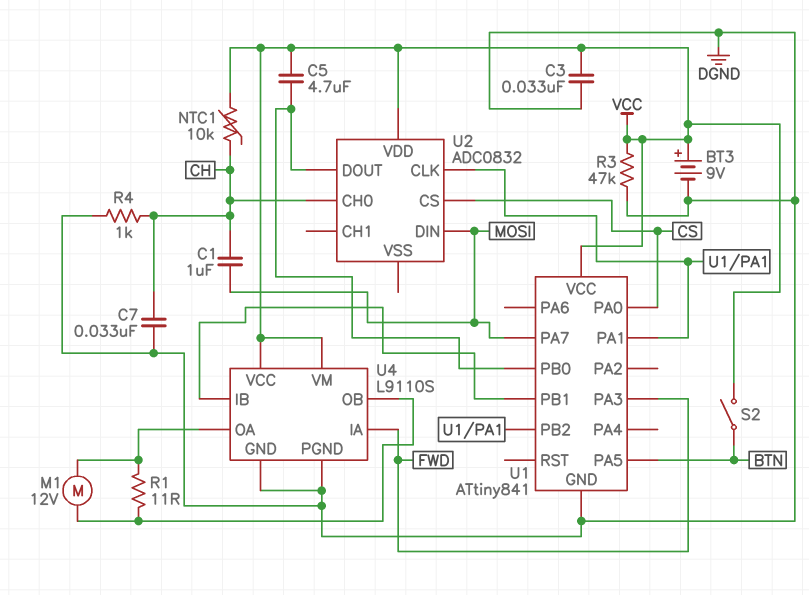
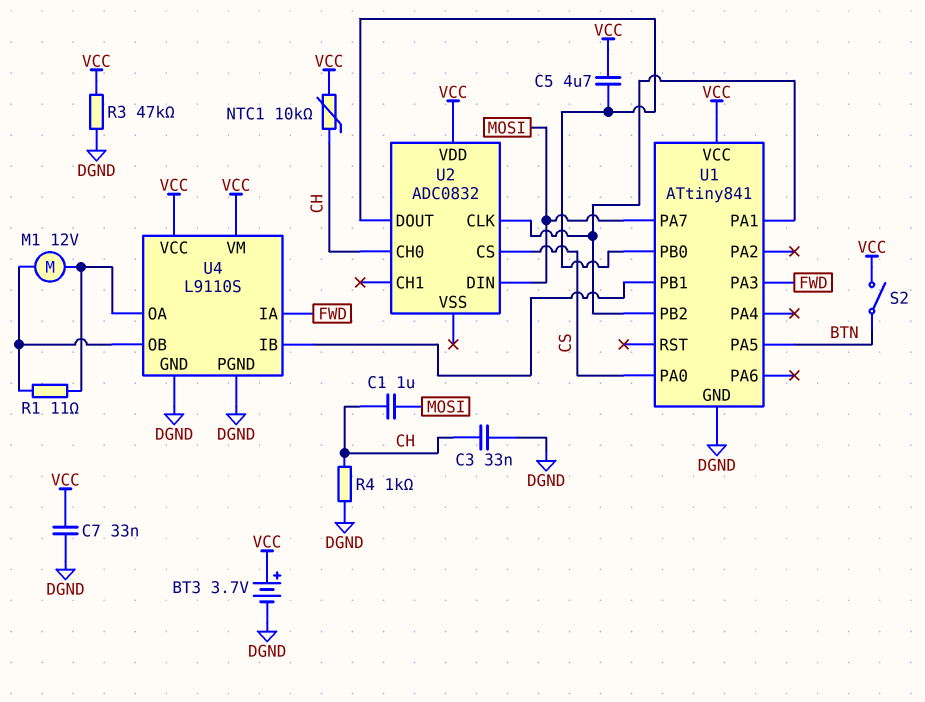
BT3: 9V (plus VCC, minus DGND) -> 3.7V (plus VCC, minus DGND)
C3: 33nF (DGND, VCC) -> 33nF (CH, DGND)
C7: 33nF (CH, DGND) -> 33nF (DGND, VCC)

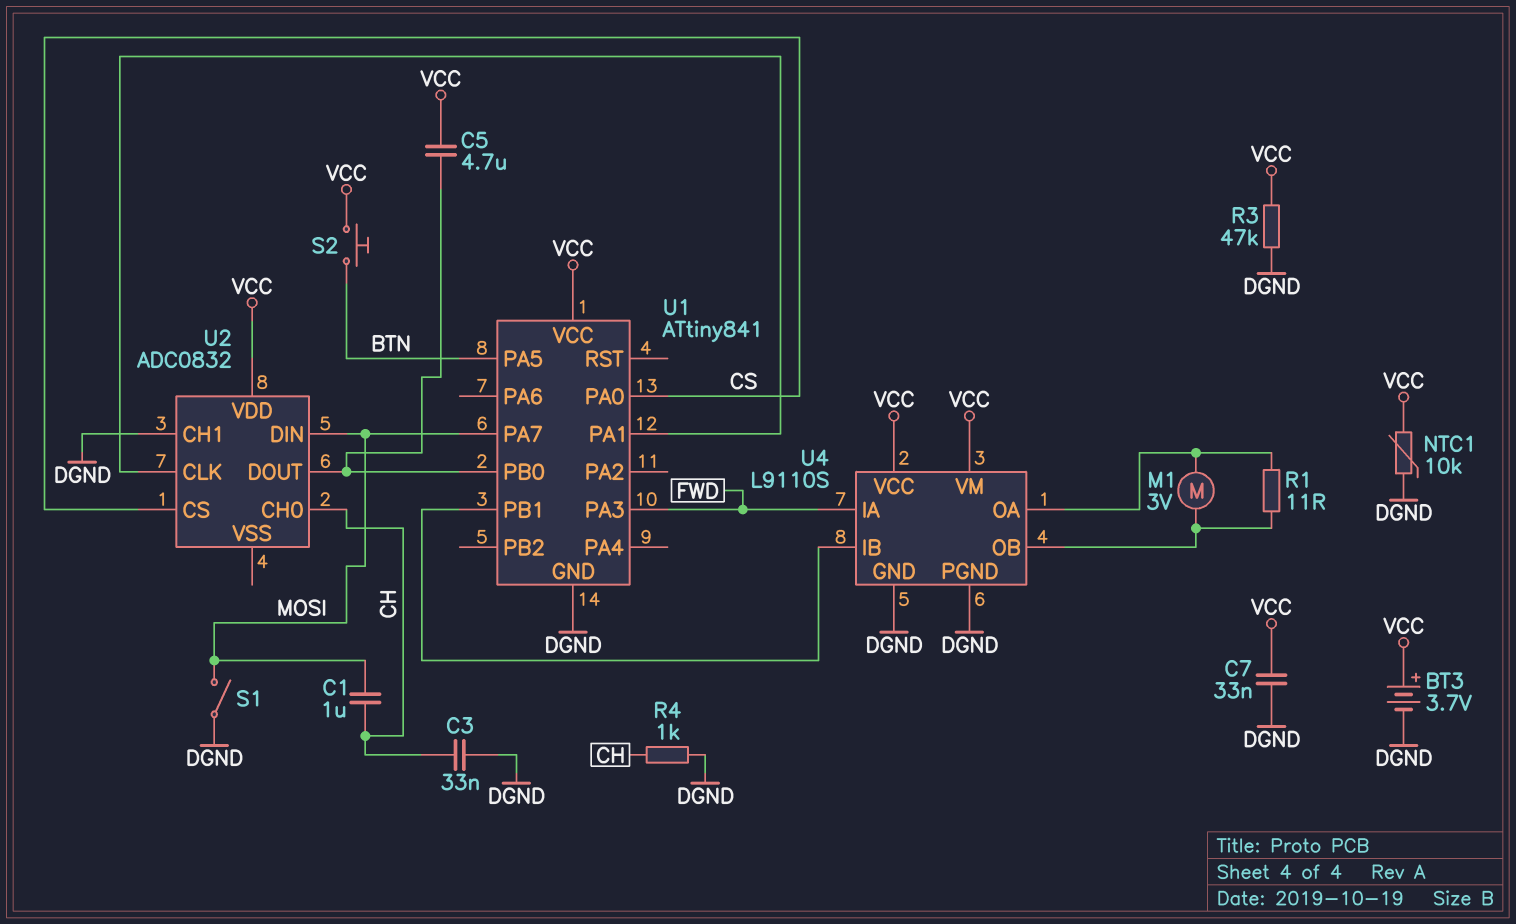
M1: motor 12V (U4/OA, U4/OB) -> motor 3V (U4/OA, U4/OB)
NTC1: 10k (CH, VCC) -> 10k (DGND, VCC)
S1: none -> switch (DGND, MOSI)
S2: switch (BTN, VCC) -> button (BTN, VCC)
U1 pin PB2: U1/PA1 -> none
U2 pin CH1: none -> DGND

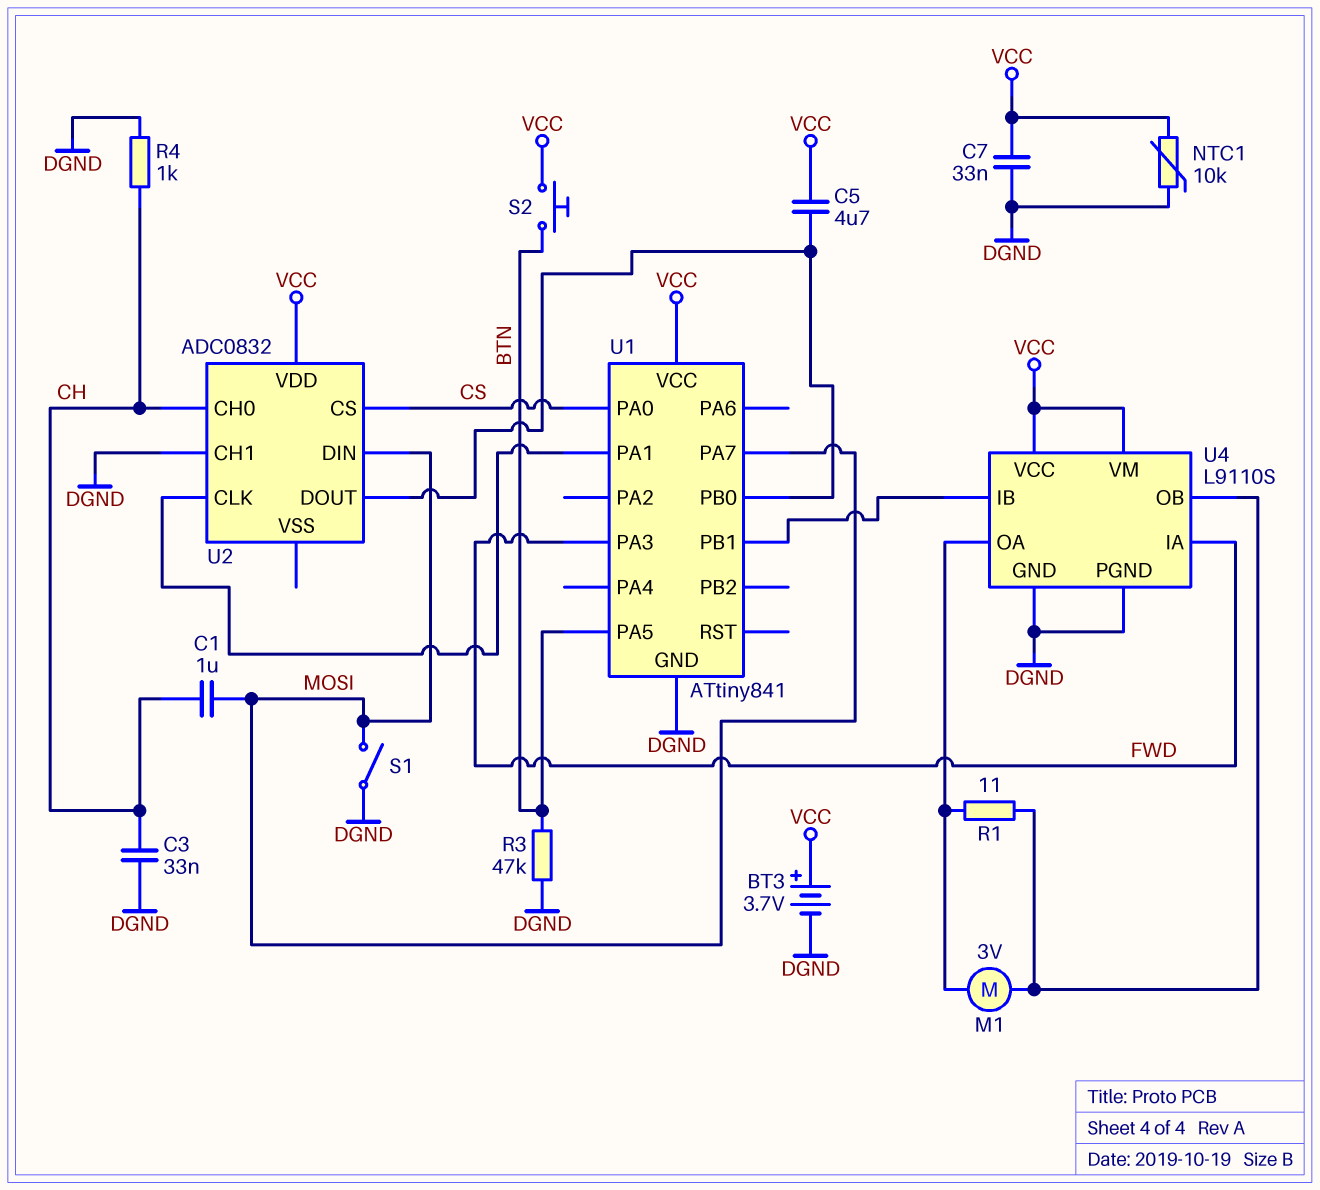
R3: 47k (DGND, VCC) -> 47k (BTN, DGND)

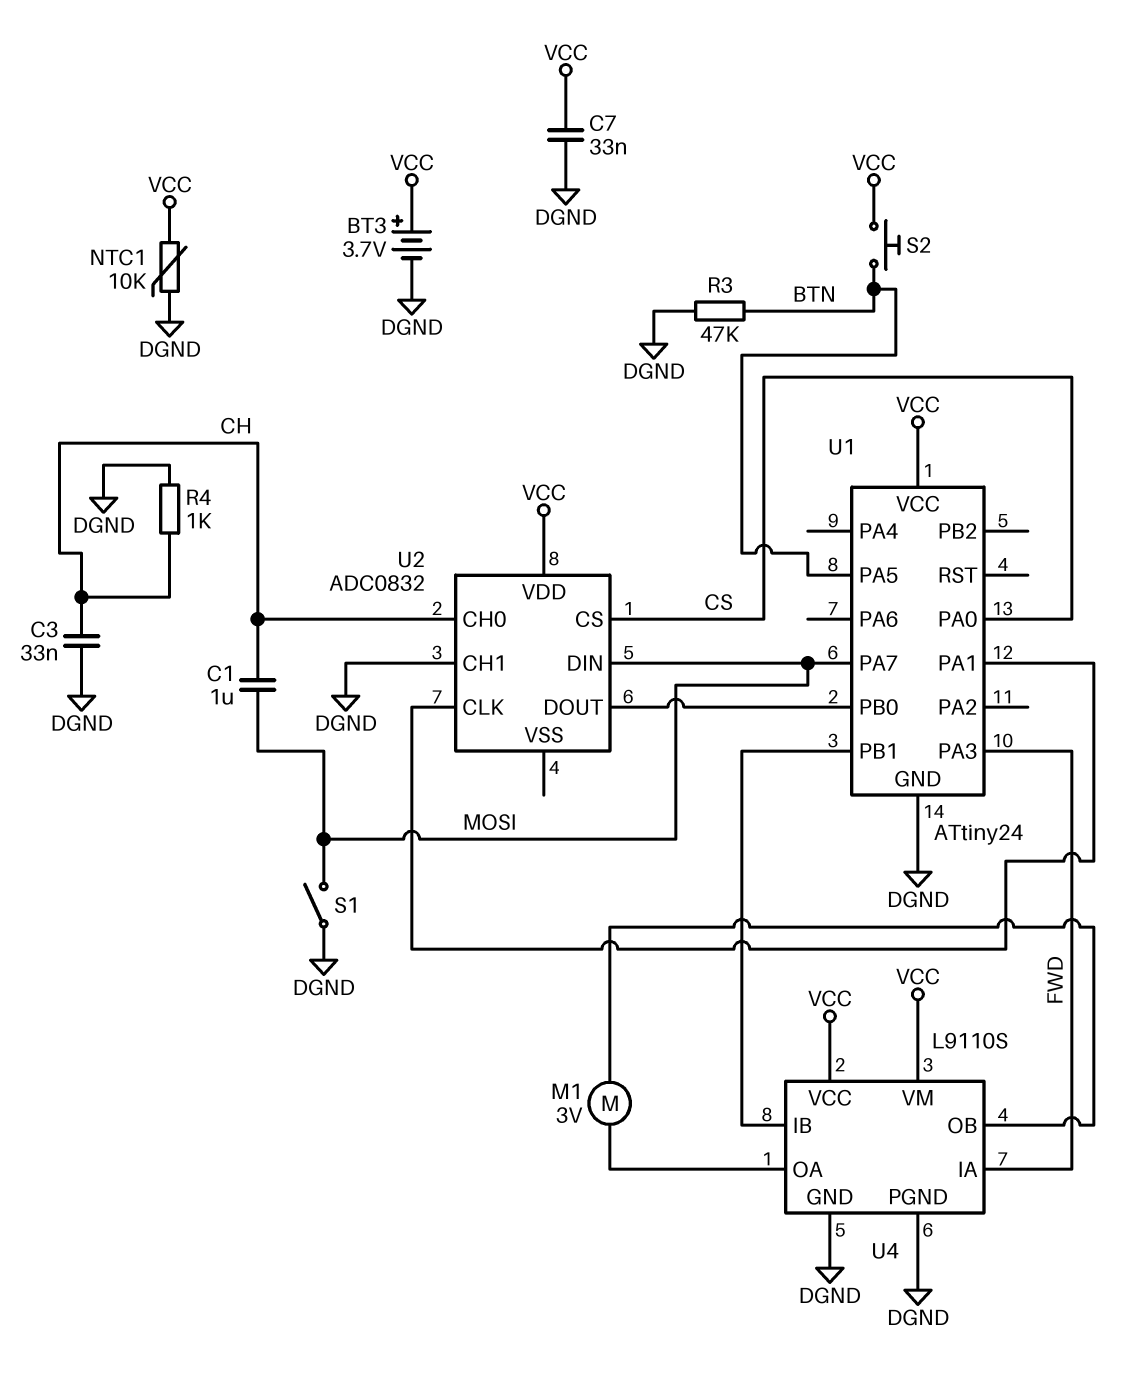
C5: 4.7uF (U1/PB0, VCC) -> none
R1: 11 (U4/OA, U4/OB) -> none
U1: ATtiny841 -> ATtiny24

